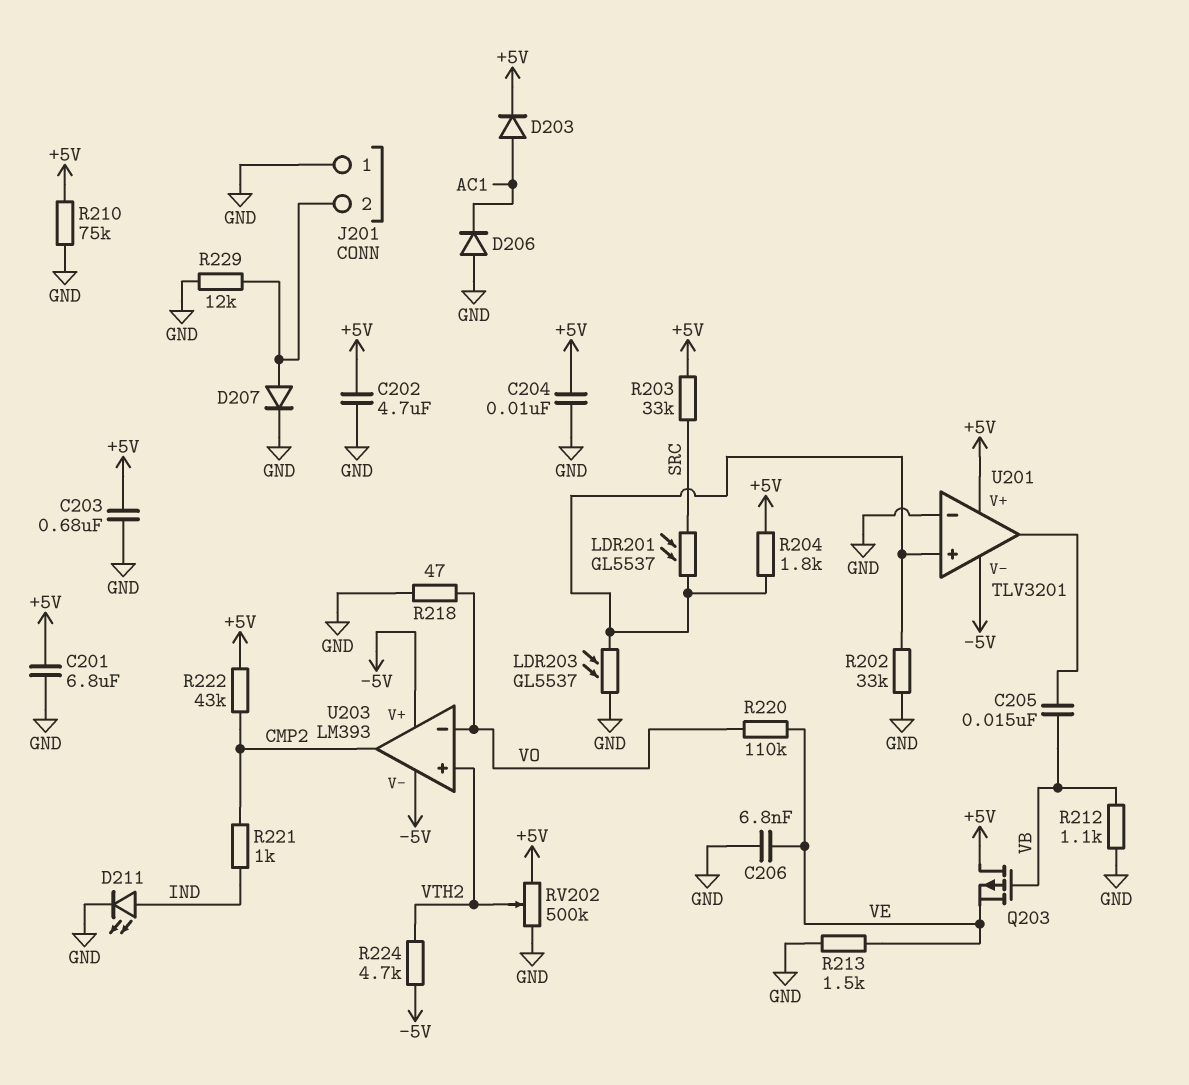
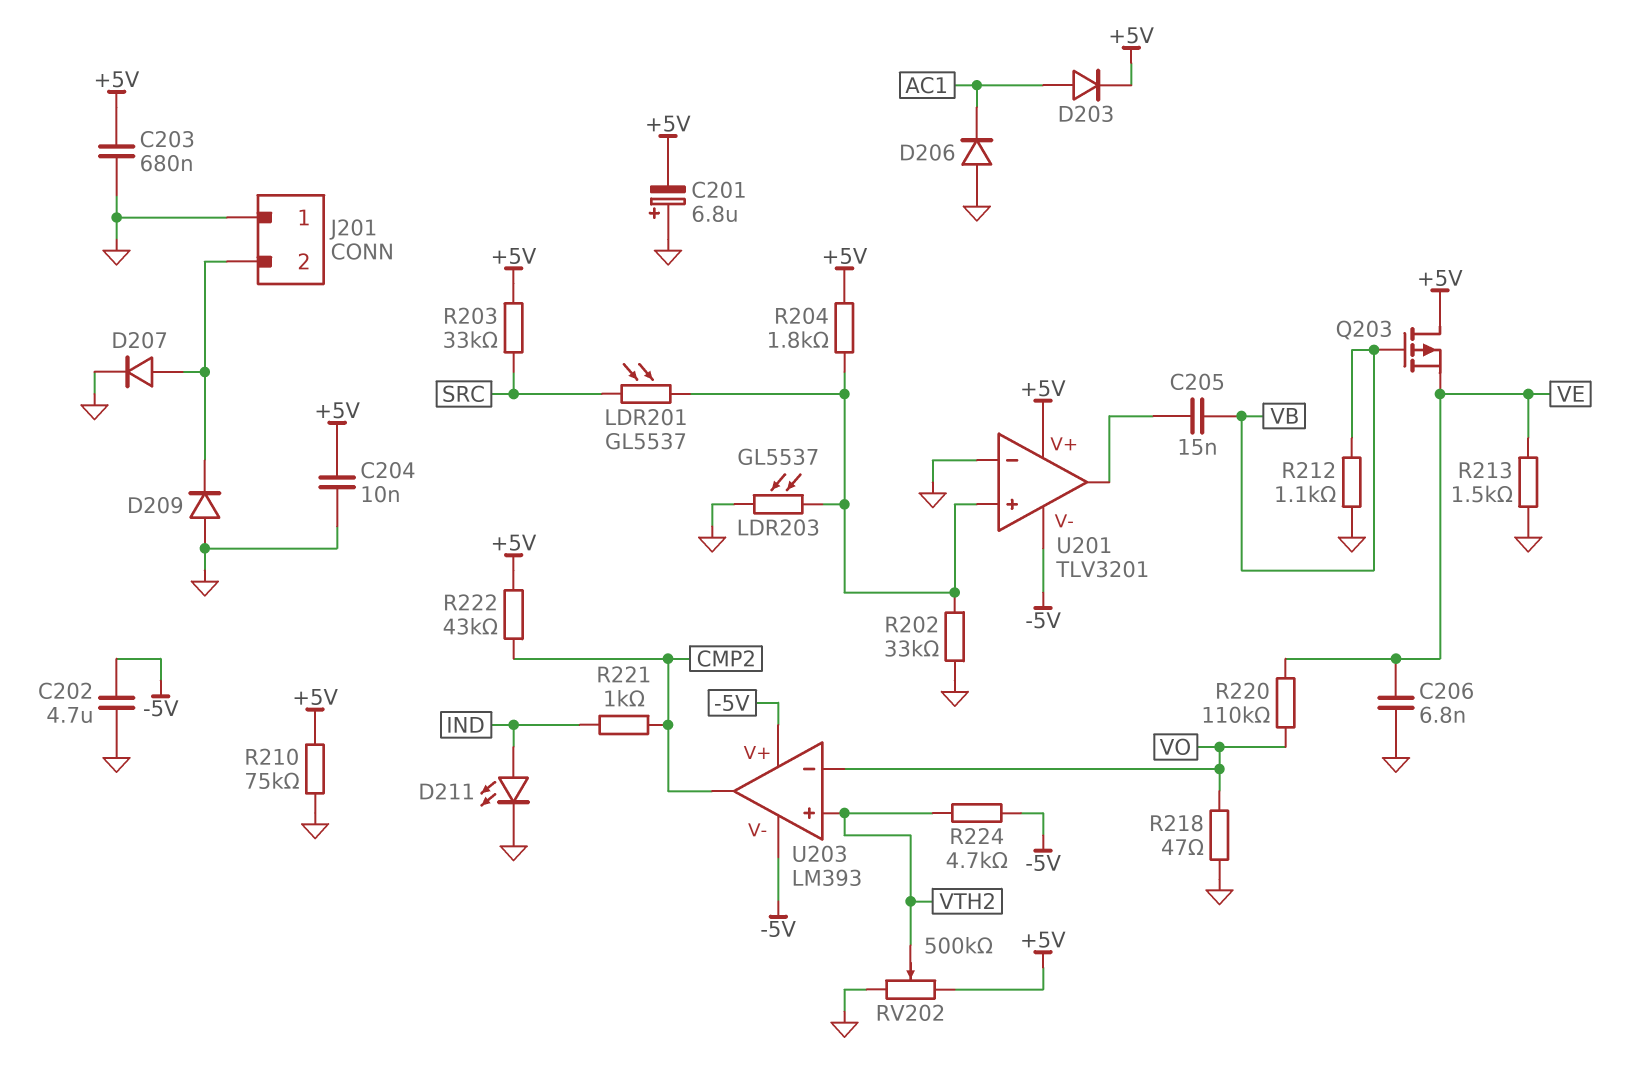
C201: 6.8uF (+5V, GND) -> 6.8uF (plus GND, minus +5V)
C202: 4.7uF (+5V, GND) -> 4.7uF (-5V, GND)
D209: none -> diode (A GND, K J201/2)
R229: 12k (GND, J201/2) -> none

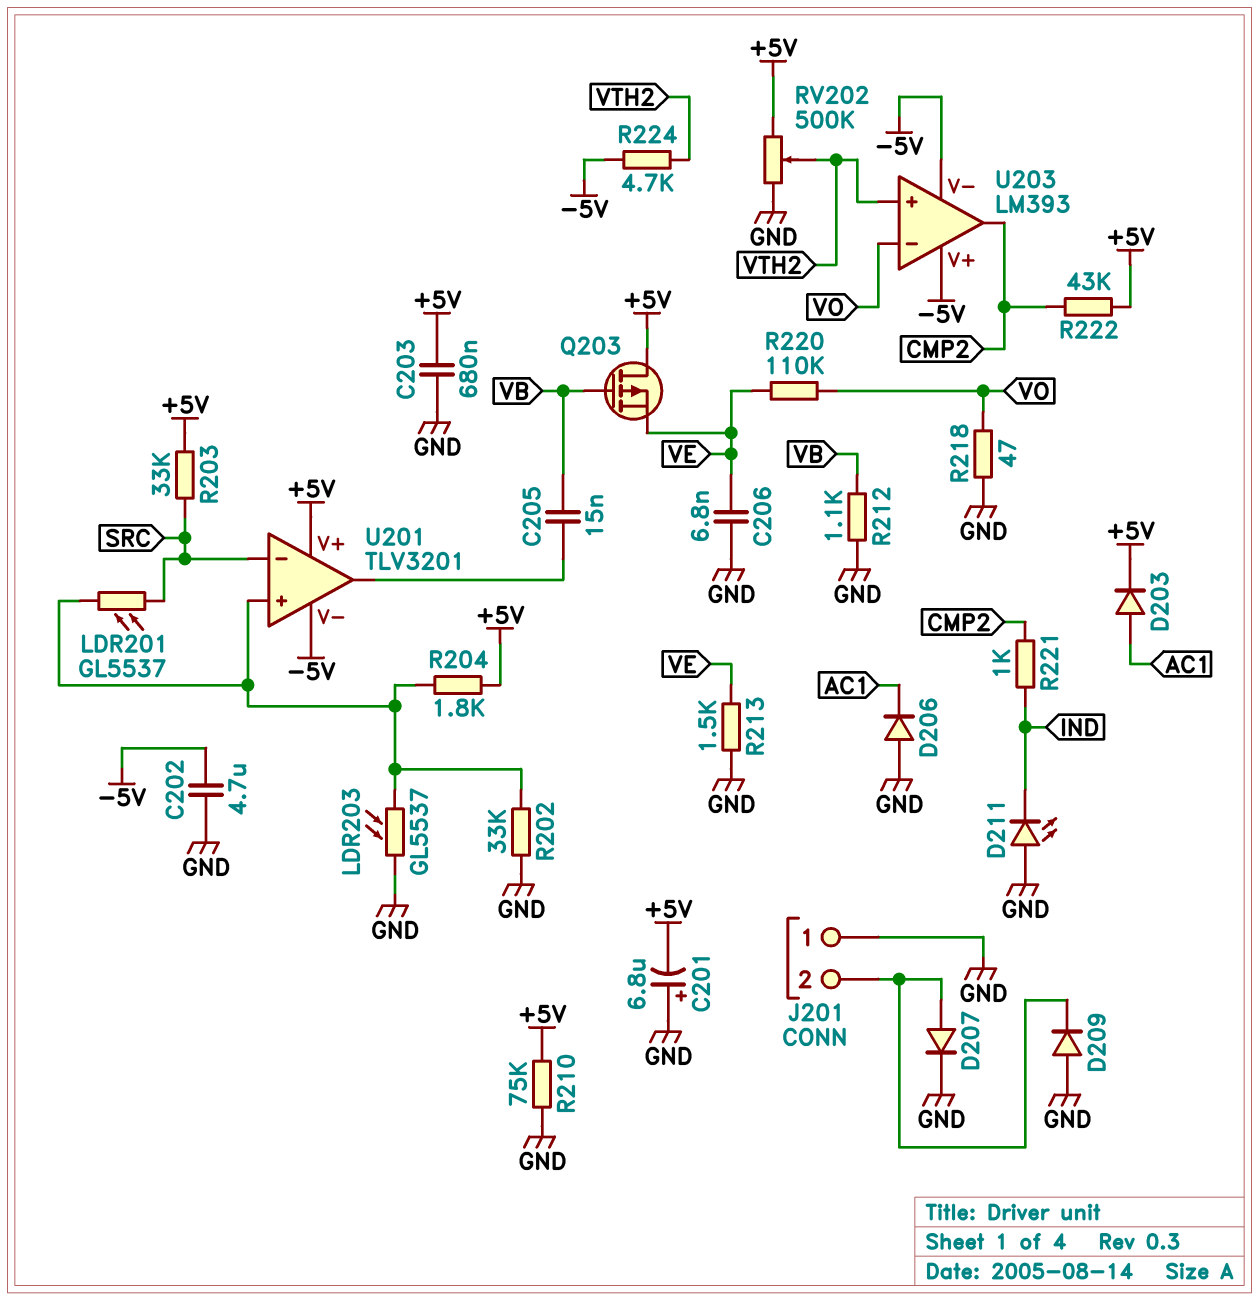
C204: 10nF (+5V, GND) -> none
D211: LED (A IND, K GND) -> LED (A GND, K IND)
U201 pin in-: GND -> SRC

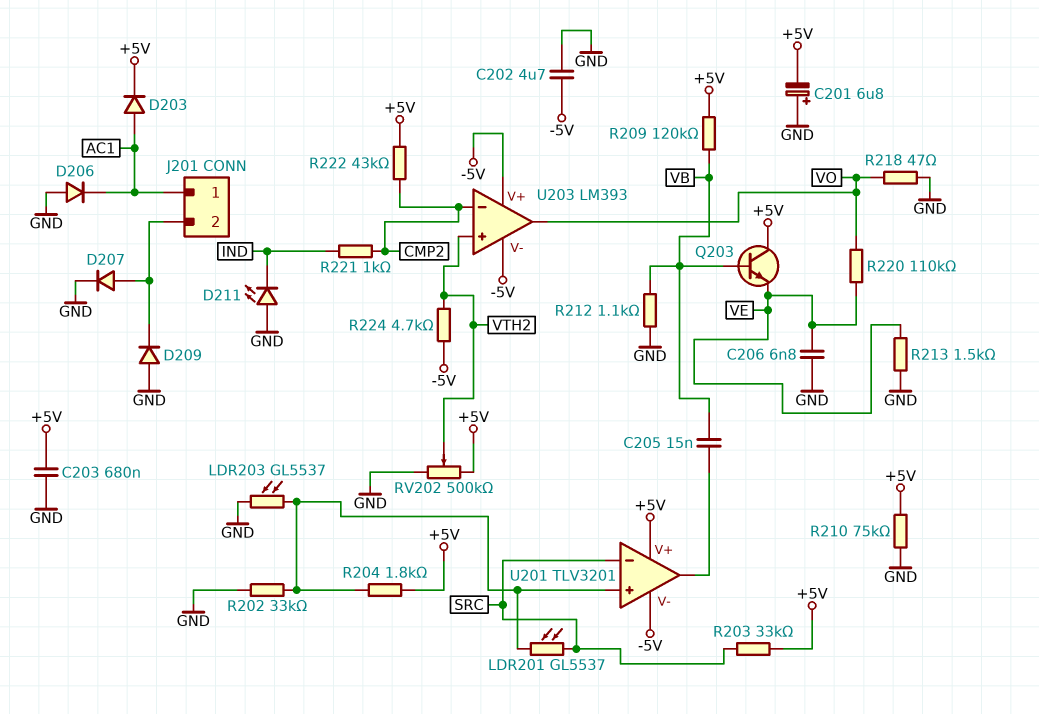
J201 pin 1: GND -> AC1
Q203: PMOS (G VB, D +5V, S VE) -> NPN (B VB, C +5V, E VE)
R209: none -> 120k (+5V, VB)
U203 pin in-: VO -> CMP2
U203 pin out: CMP2 -> VO

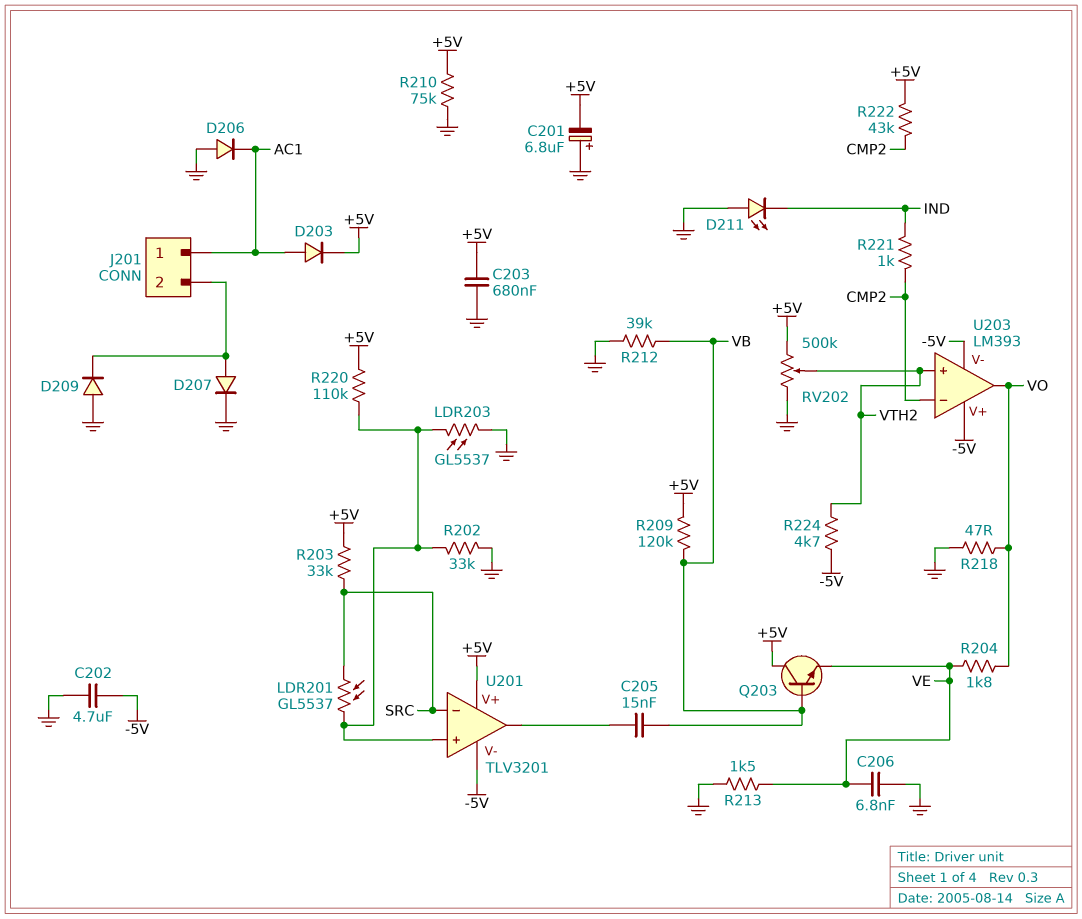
R204: 1.8k (+5V, U201/in+) -> 1.8k (VE, VO)
R212: 1.1k (GND, VB) -> 39k (GND, VB)
R220: 110k (VE, VO) -> 110k (+5V, U201/in+)

